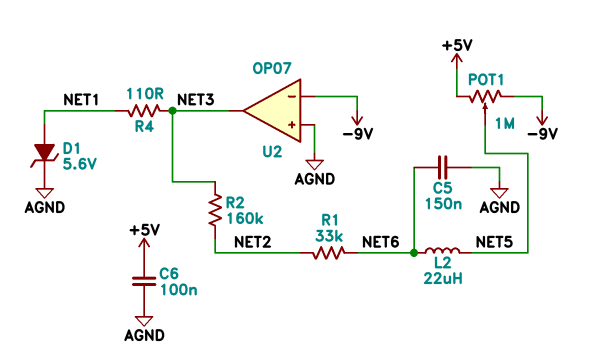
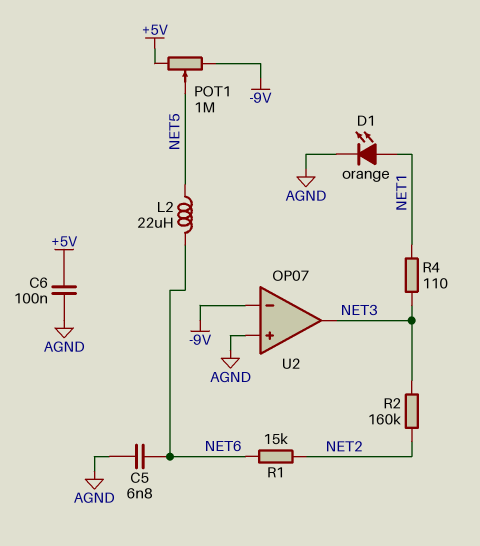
C5: 150nF (AGND, NET6) -> 6.8nF (AGND, NET6)
D1: zener 5.6V (A NET1, K AGND) -> LED orange (A NET1, K AGND)
R1: 33k (NET2, NET6) -> 15k (NET2, NET6)

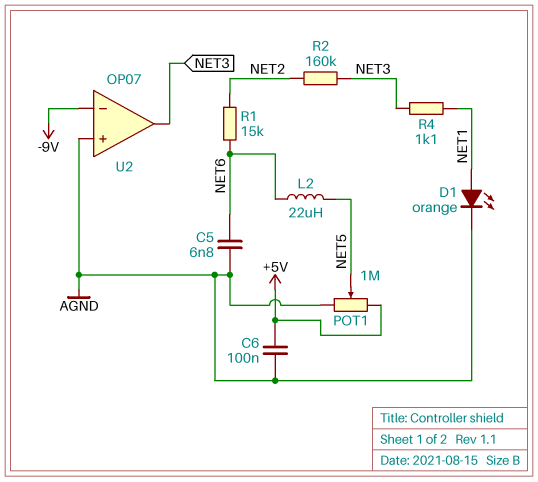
POT1: 1M (+5V, -9V, wiper NET5) -> 1M (+5V, AGND, wiper NET5)
R4: 110 (NET1, NET3) -> 1.1k (NET1, NET3)

